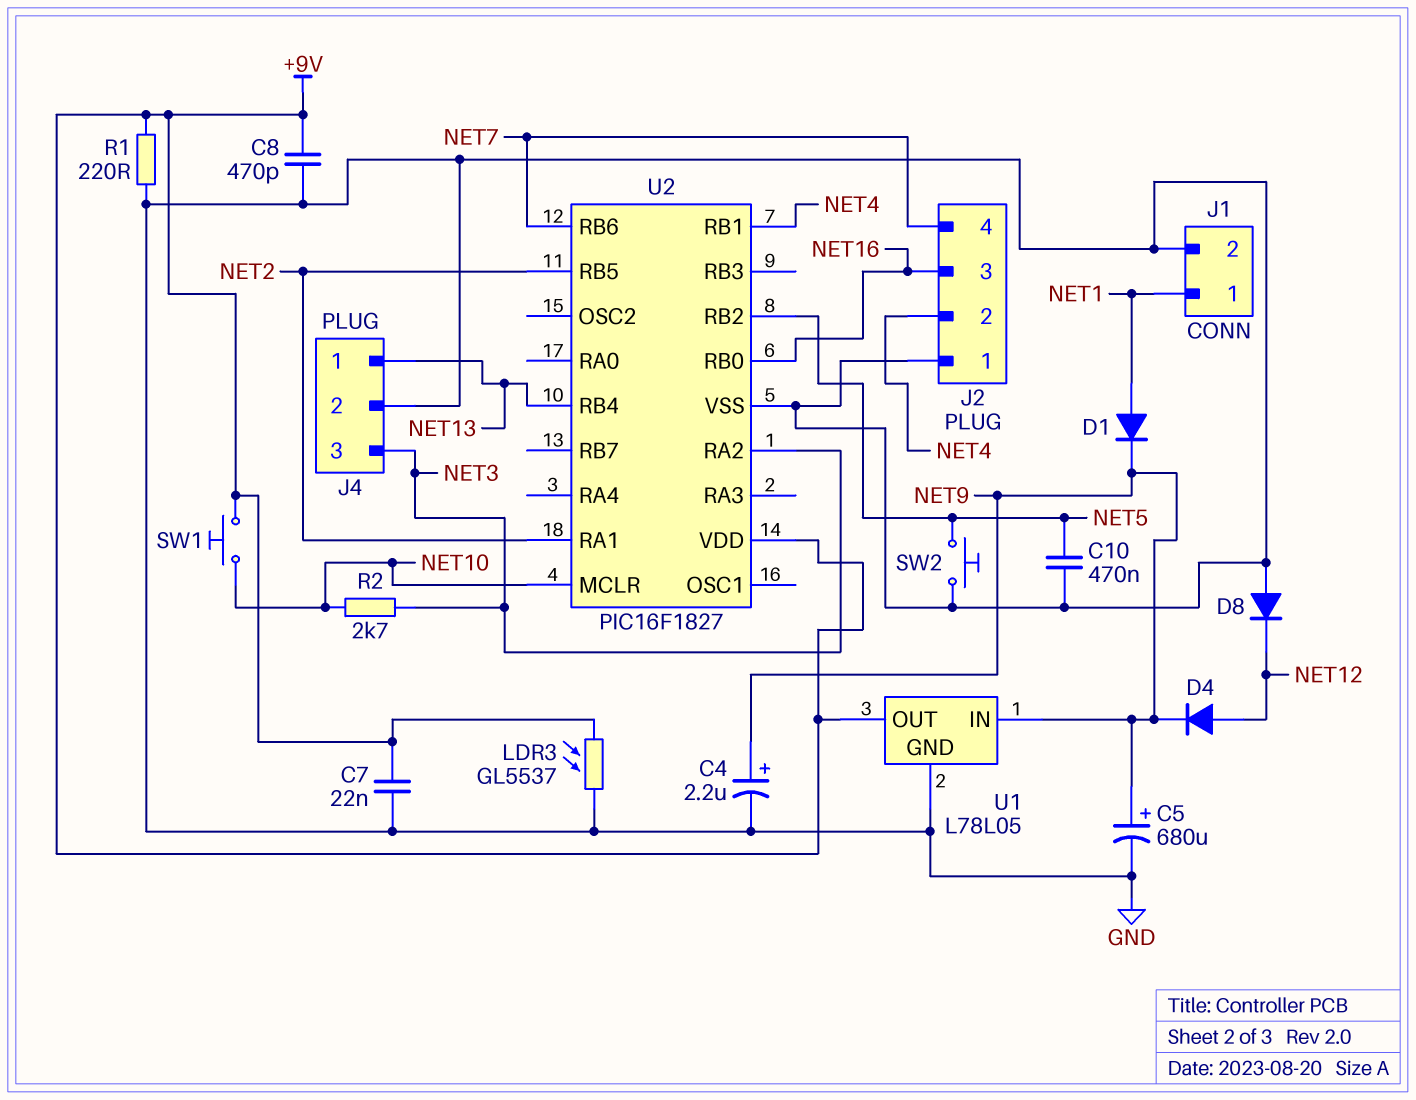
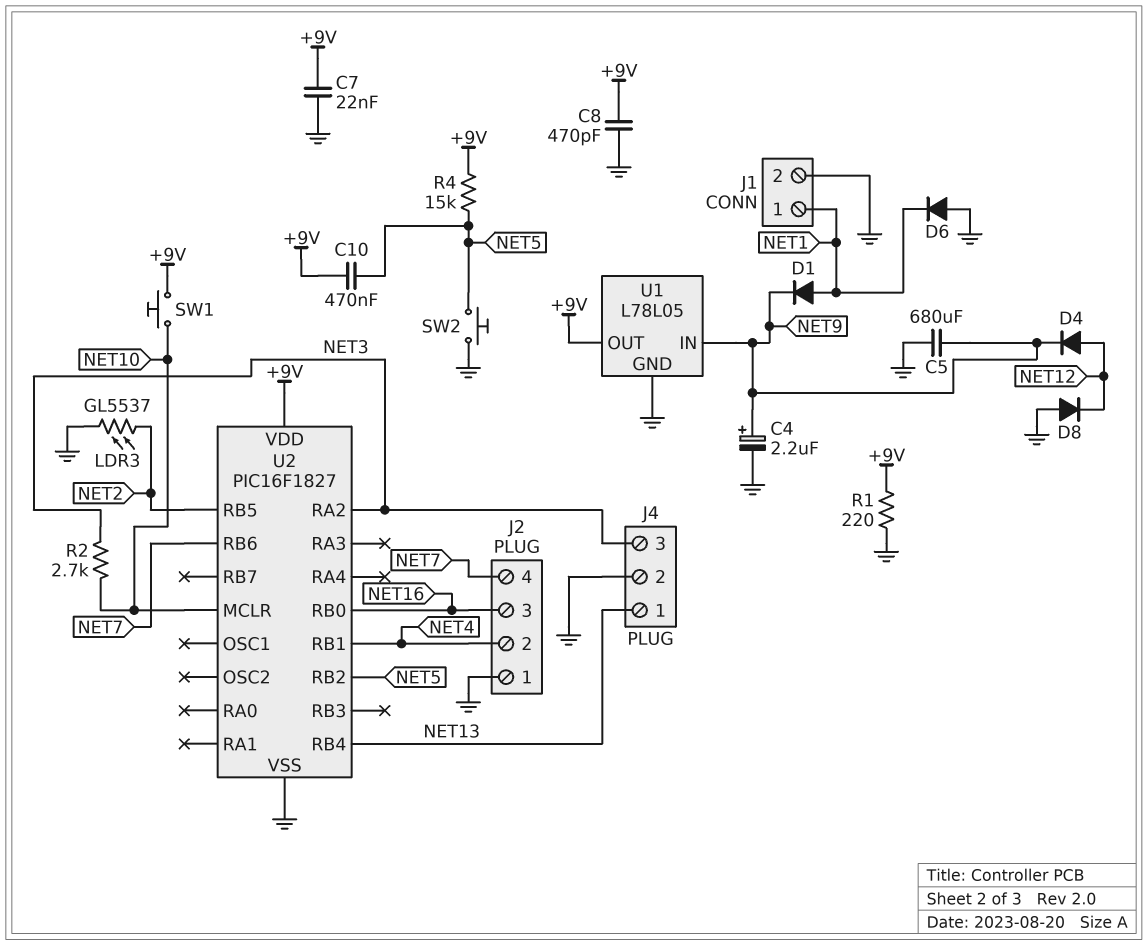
C5: 680uF (plus NET9, minus GND) -> 680uF (GND, NET9)
C10: 470nF (GND, NET5) -> 470nF (+9V, NET5)
D6: none -> diode (A GND, K NET1)
LDR3: GL5537 (+9V, GND) -> GL5537 (GND, NET2)
R4: none -> 15k (+9V, NET5)
U2 pin RA1: NET2 -> none

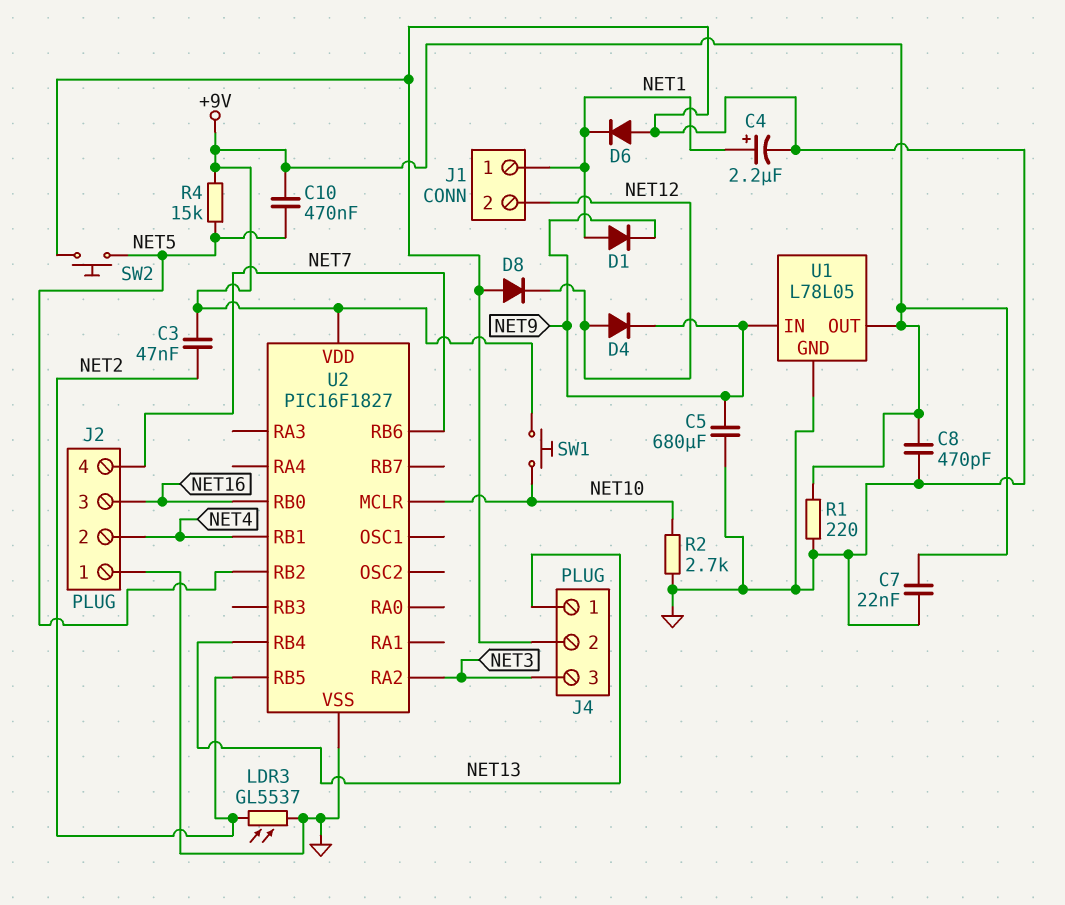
C3: none -> 47nF (+9V, NET2)
C4: 2.2uF (plus NET9, minus GND) -> 2.2uF (plus NET1, minus GND)
J1 pin 2: GND -> NET12
R2: 2.7k (NET3, NET10) -> 2.7k (GND, NET10)

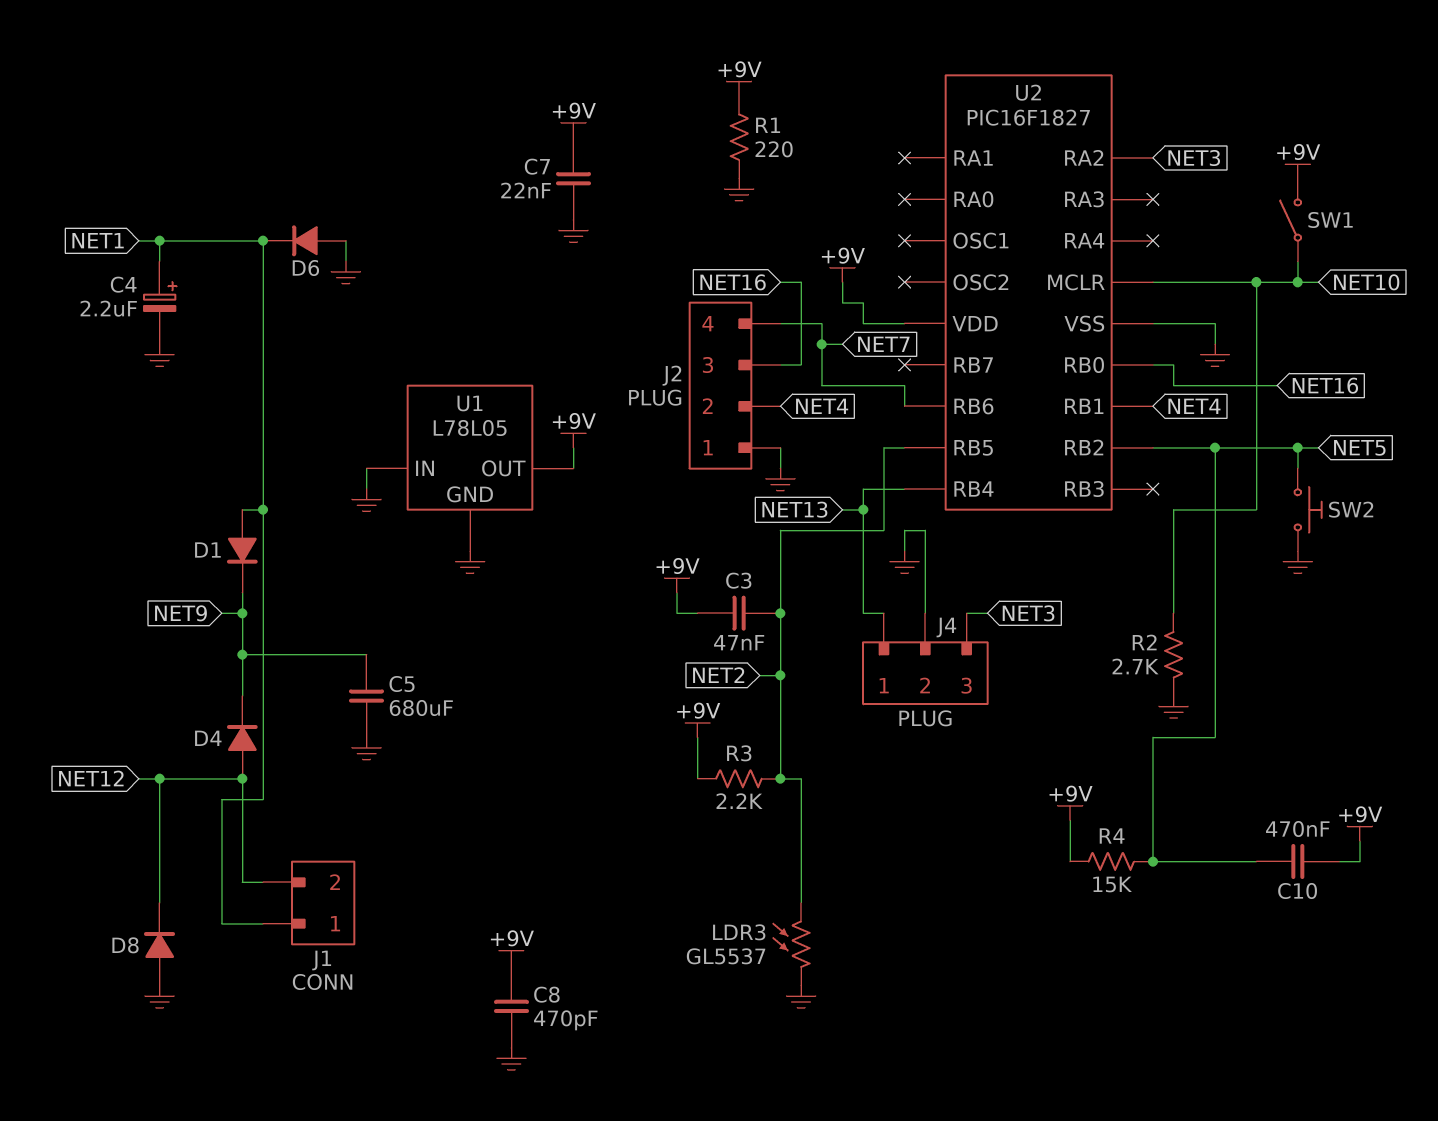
R3: none -> 2.2k (+9V, NET2)
SW1: button (+9V, NET10) -> switch (+9V, NET10)
U1 pin IN: NET9 -> GND

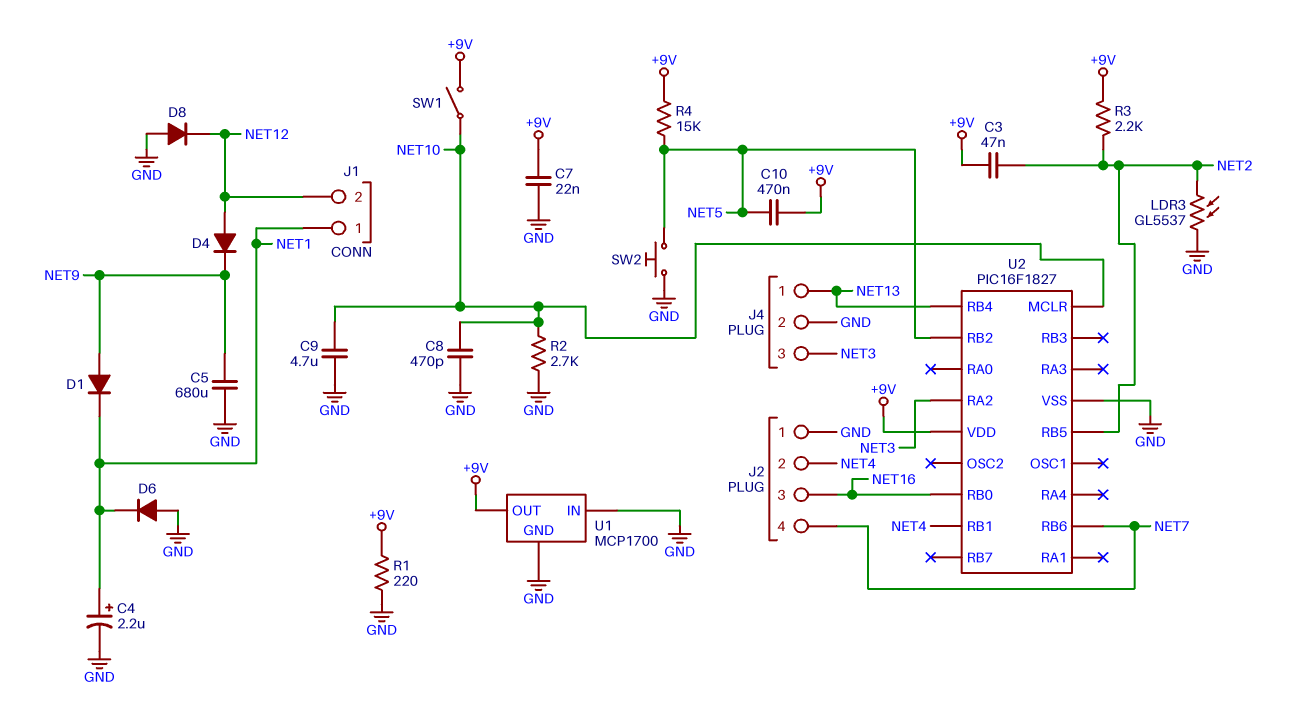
C8: 470pF (+9V, GND) -> 470pF (GND, NET10)
C9: none -> 4.7uF (GND, NET10)
D1: diode (A NET1, K NET9) -> diode (A NET9, K NET1)
U1: L78L05 -> MCP1700

